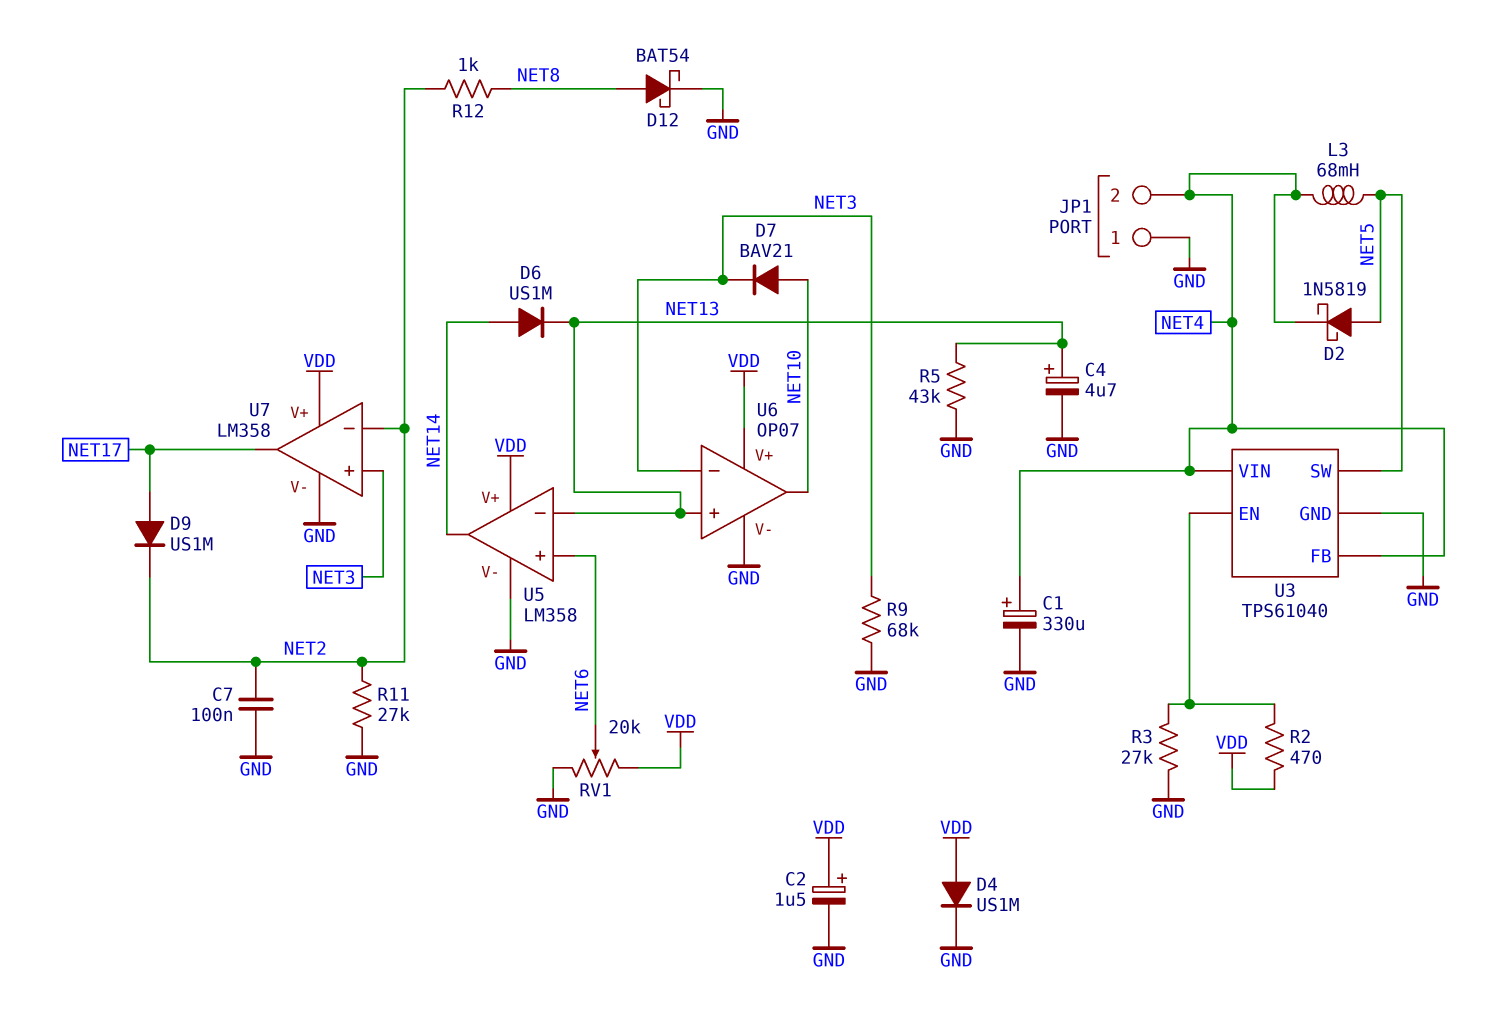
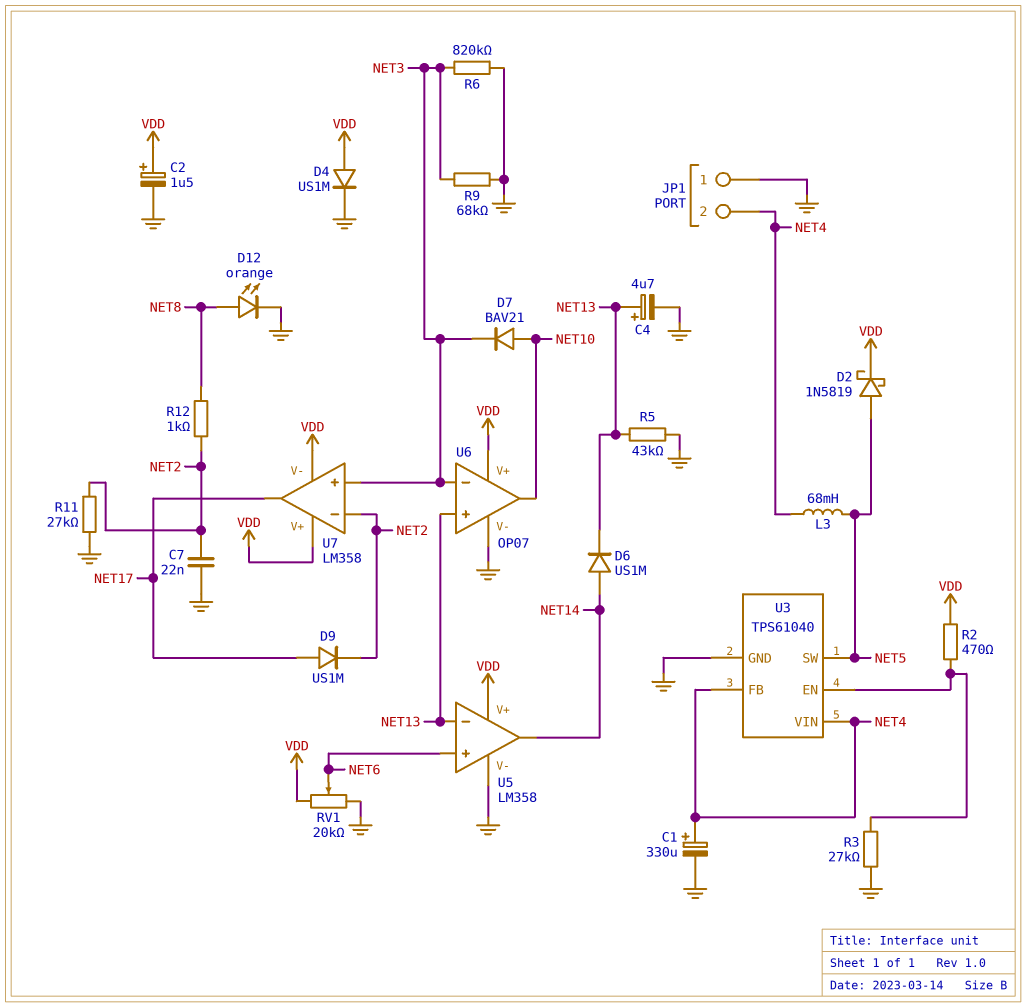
C7: 100nF (GND, NET2) -> 22nF (GND, NET2)
D2: schottky 1N5819 (A NET5, K NET4) -> schottky 1N5819 (A NET5, K VDD)
D12: schottky BAT54 (A NET8, K GND) -> LED orange (A NET8, K GND)
R6: none -> 820k (GND, NET3)
U7 pin V-: GND -> VDD

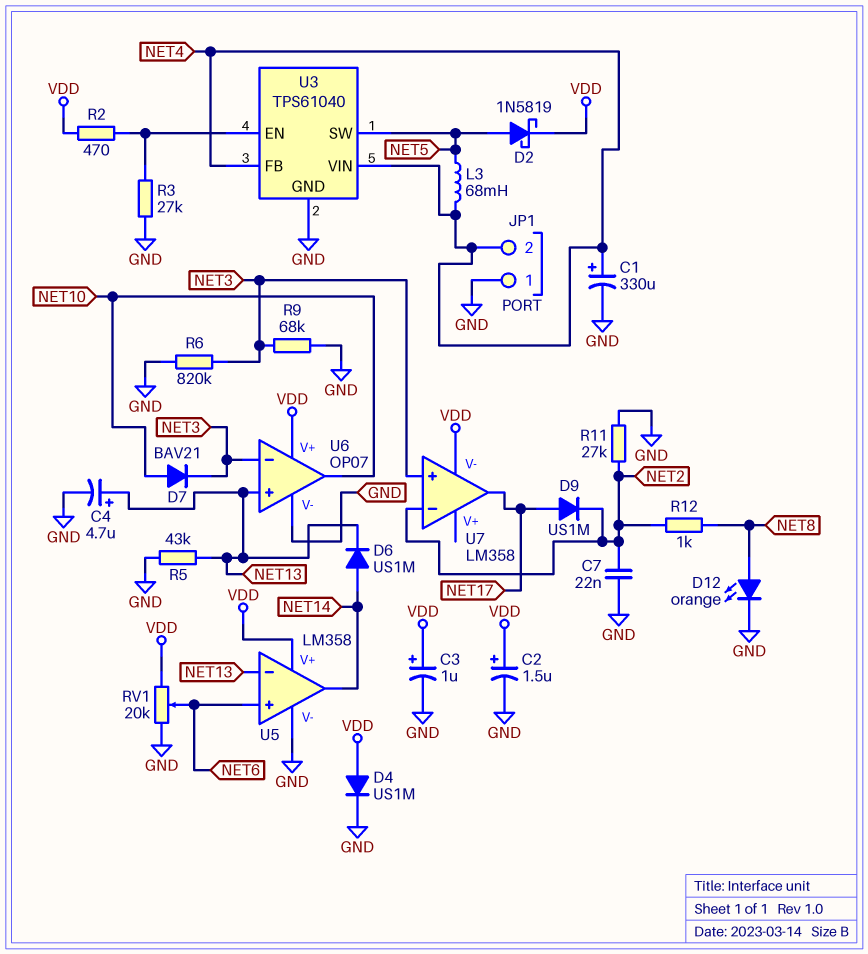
C3: none -> 1uF (plus VDD, minus GND)
U7 pin V+: VDD -> none

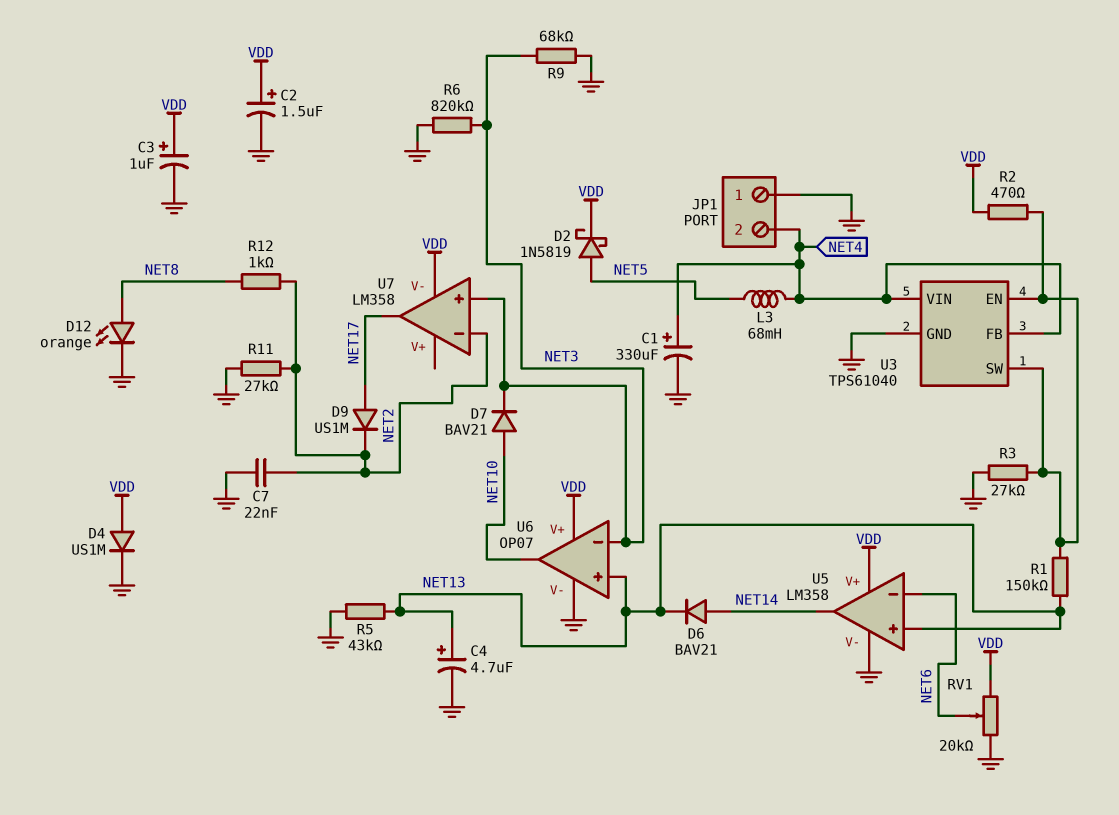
D6: diode US1M (A NET14, K NET13) -> diode BAV21 (A NET14, K NET13)
R1: none -> 150k (NET13, U3/EN)
U3 pin SW: NET5 -> U3/EN
U5 pin in+: NET6 -> NET13
U5 pin in-: NET13 -> NET6

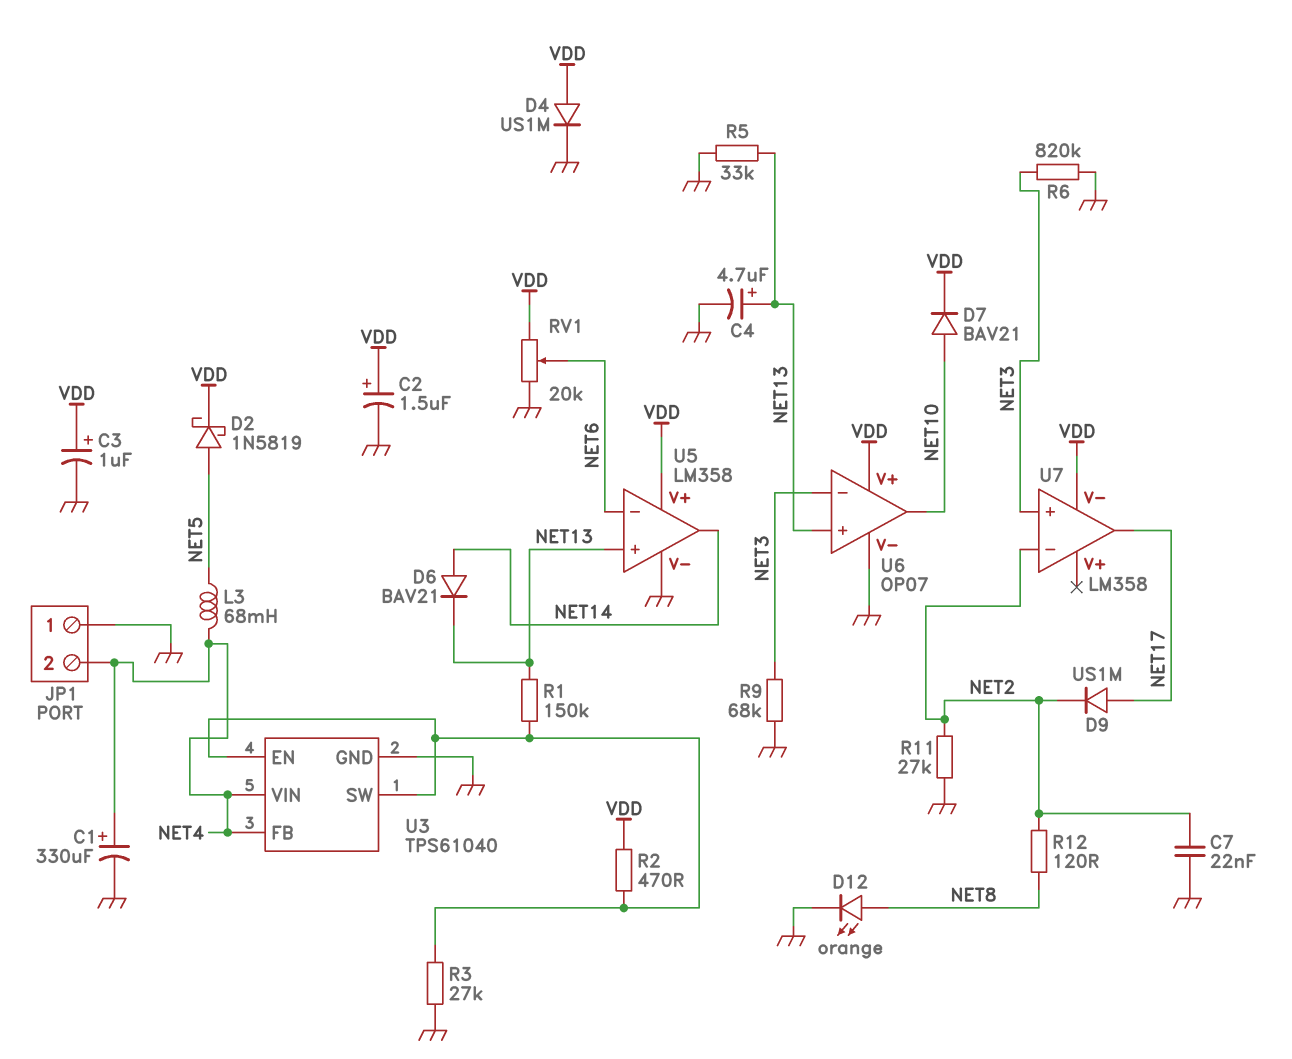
D7: diode BAV21 (A NET10, K NET3) -> diode BAV21 (A NET10, K VDD)
R5: 43k (GND, NET13) -> 33k (GND, NET13)
R12: 1k (NET2, NET8) -> 120 (NET2, NET8)

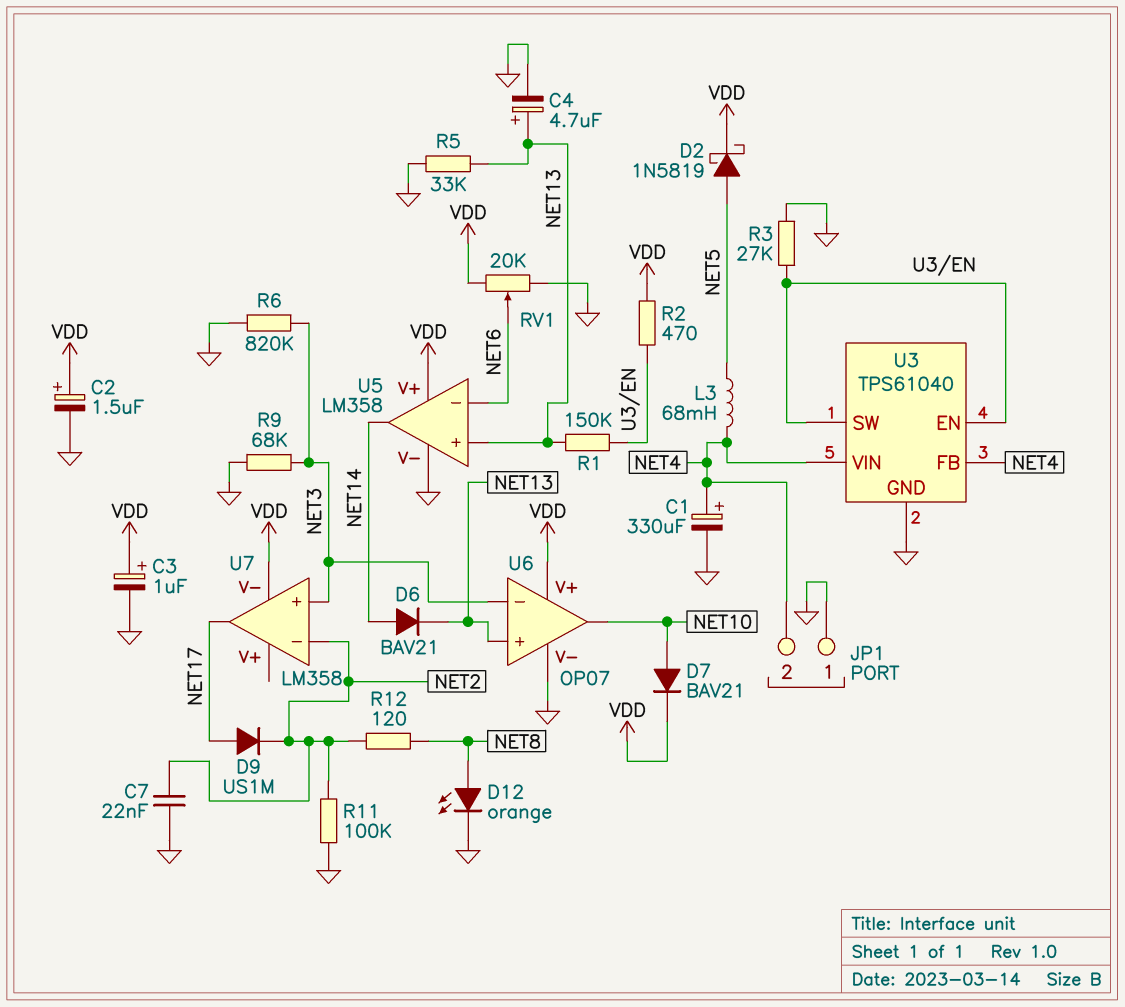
D4: diode US1M (A VDD, K GND) -> none
R11: 27k (GND, NET2) -> 100k (GND, NET2)

